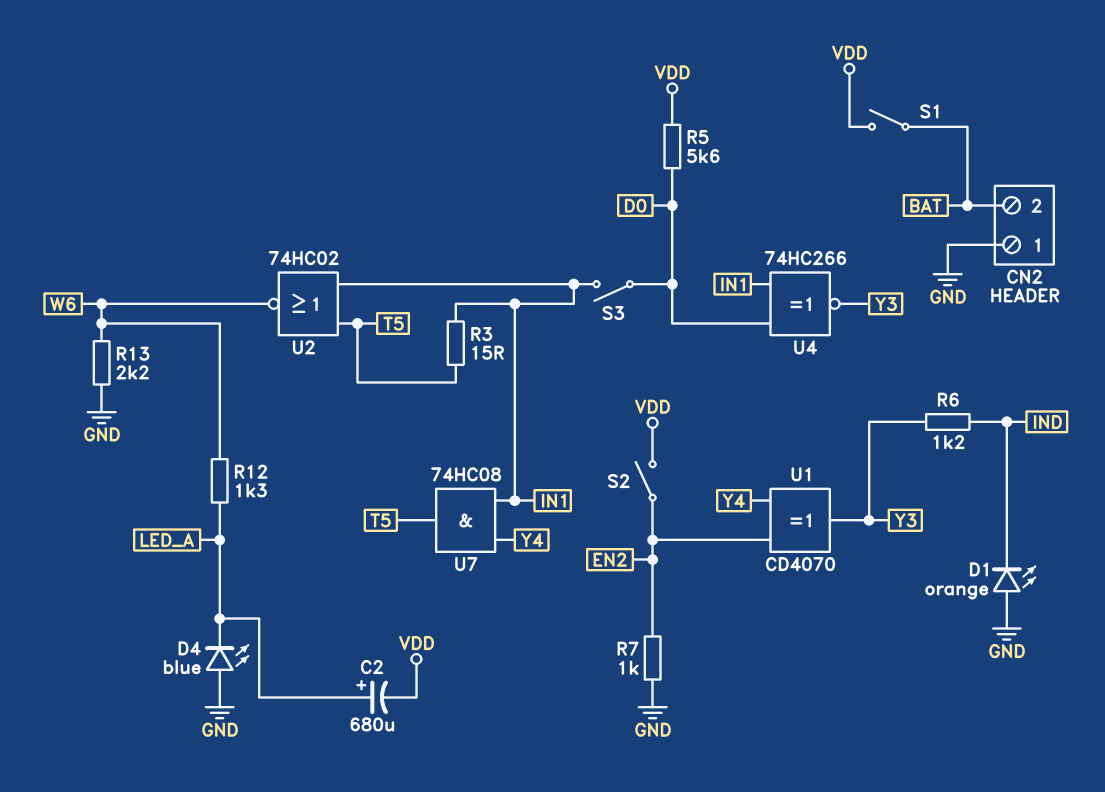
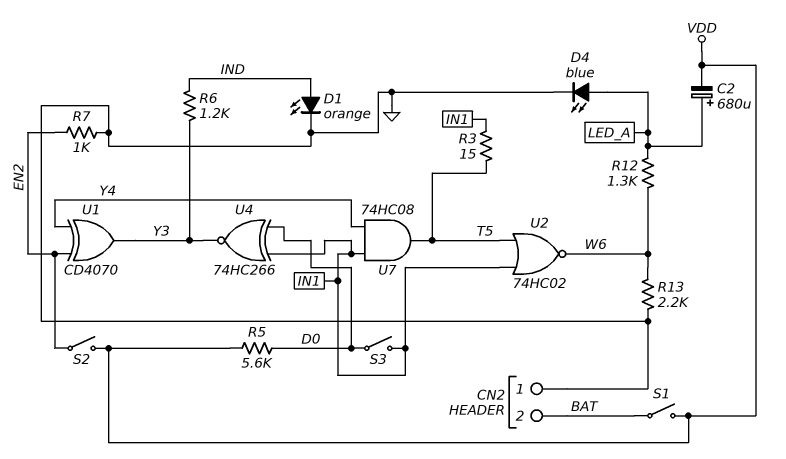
D1: LED orange (A GND, K IND) -> LED orange (A IND, K GND)
D4: LED blue (A GND, K LED_A) -> LED blue (A LED_A, K GND)

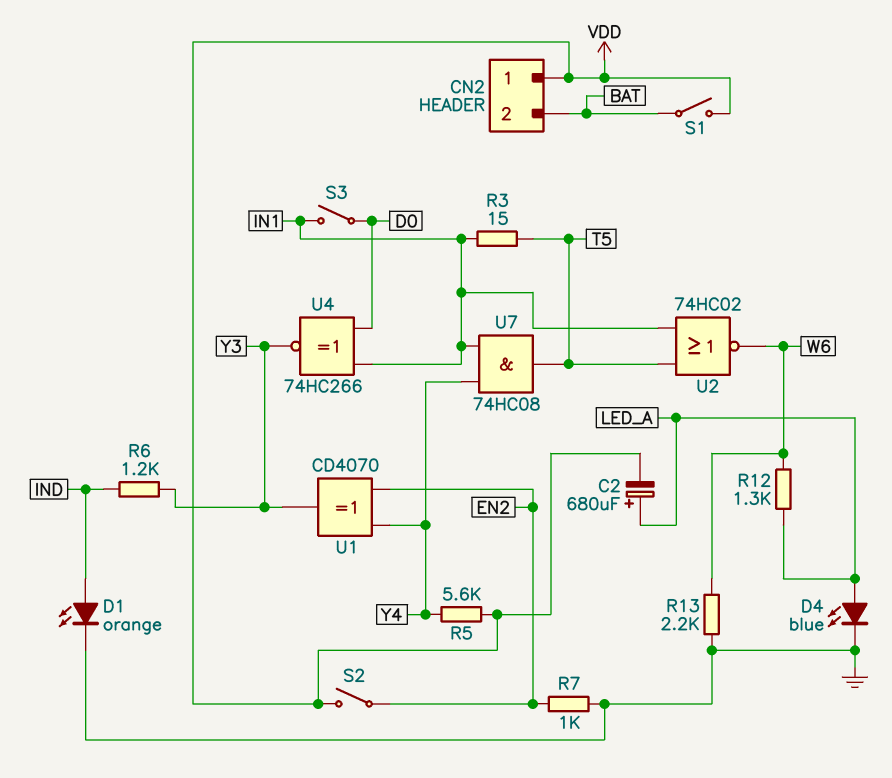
CN2 pin 1: GND -> VDD
R5: 5.6k (D0, VDD) -> 5.6k (VDD, Y4)

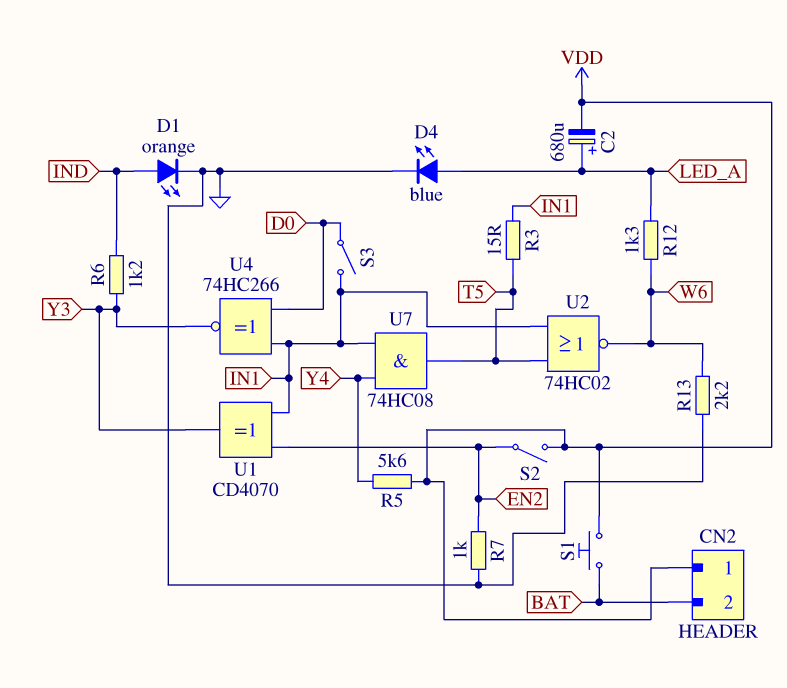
S1: switch (BAT, VDD) -> button (BAT, VDD)
U1: XOR CD4070 (in EN2, in Y4, out Y3) -> XOR CD4070 (in EN2, in IN1, out Y3)

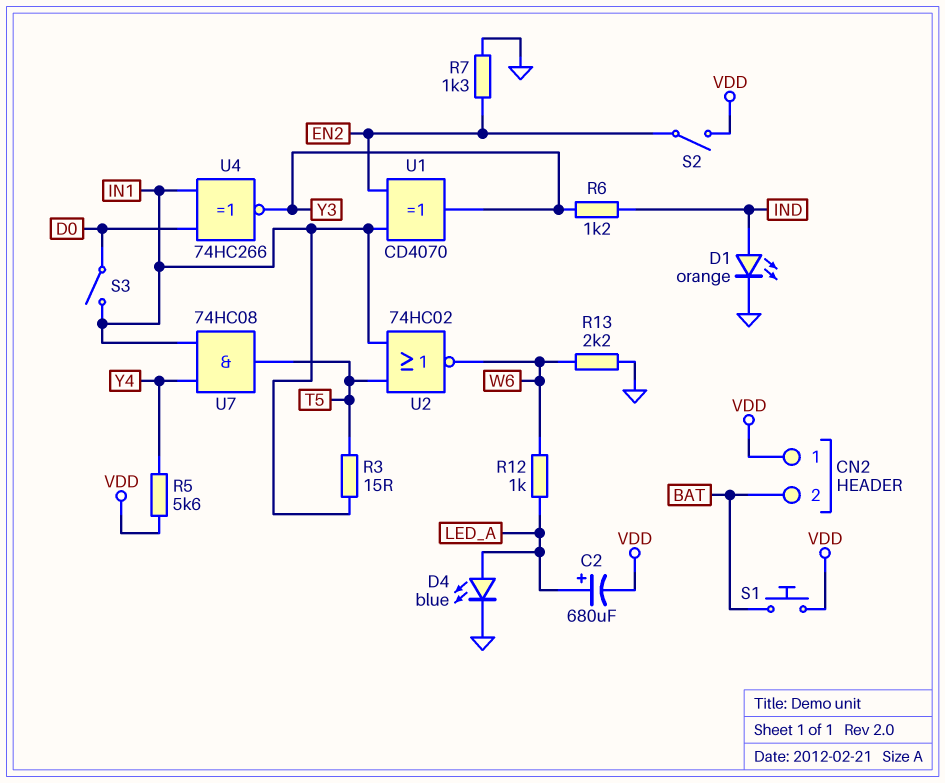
R7: 1k (EN2, GND) -> 1.3k (EN2, GND)
R12: 1.3k (LED_A, W6) -> 1k (LED_A, W6)

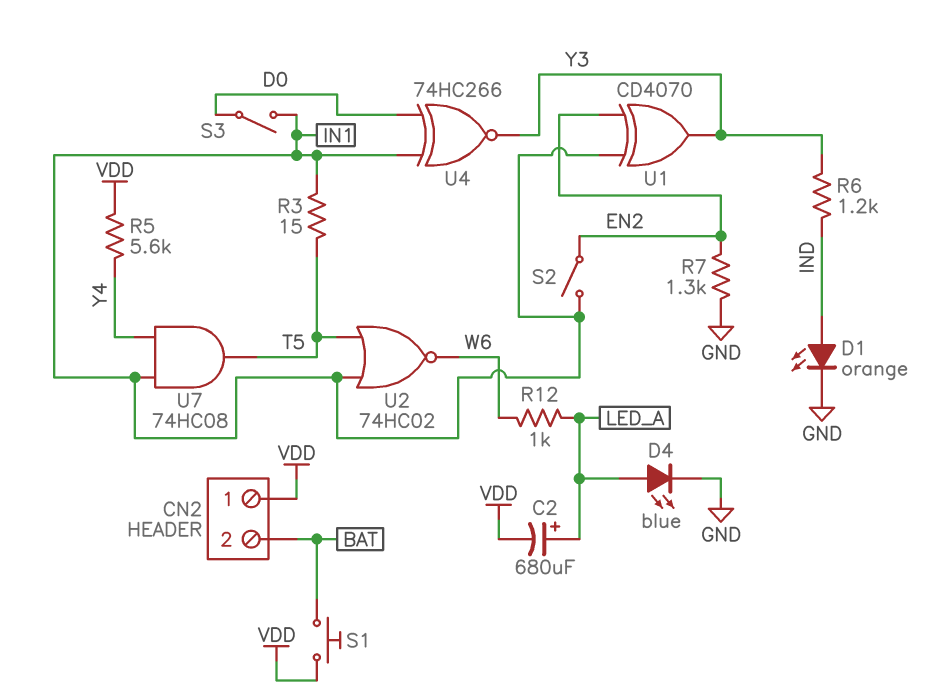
R13: 2.2k (GND, W6) -> none
S2: switch (EN2, VDD) -> switch (EN2, IN1)

